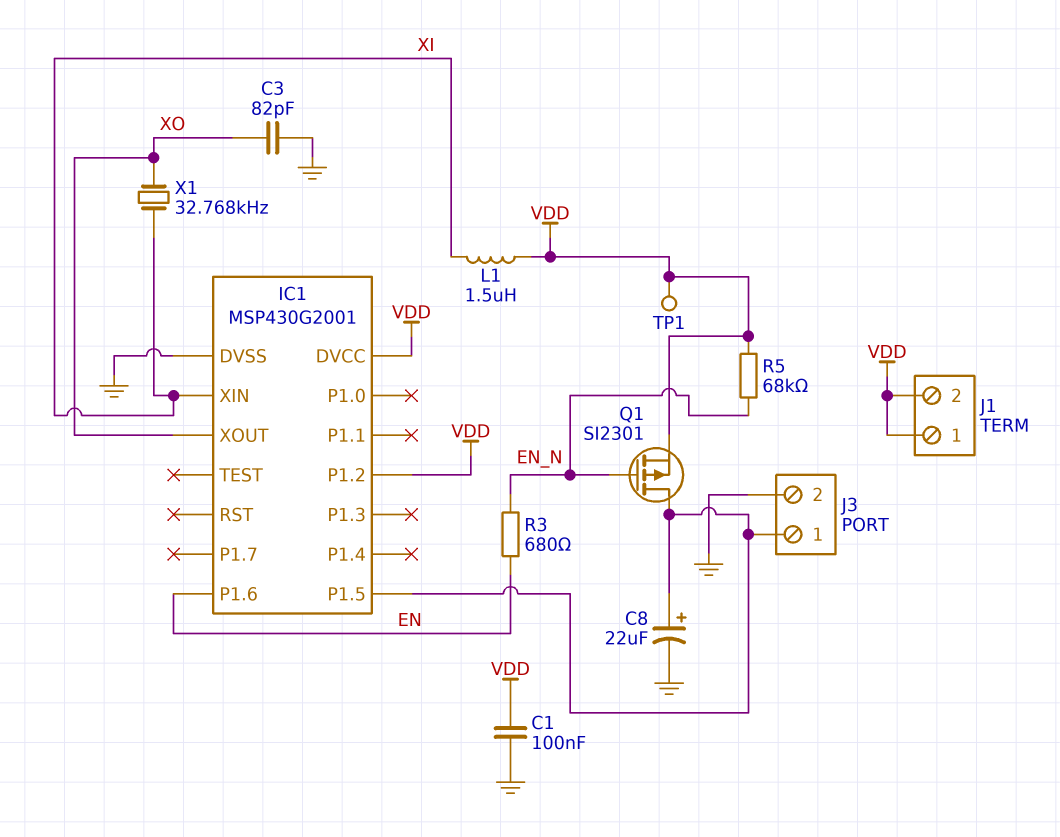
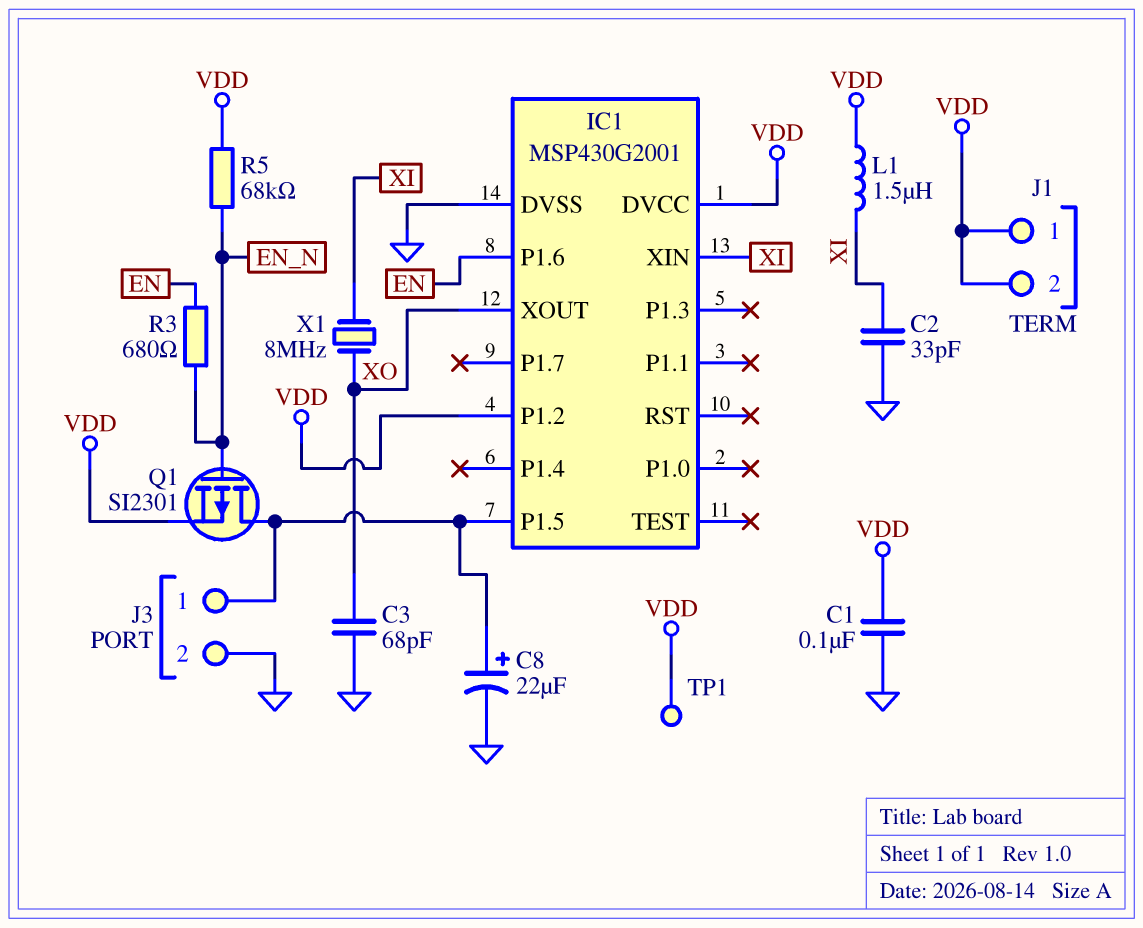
C2: none -> 33pF (GND, XI)
C3: 82pF (GND, XO) -> 68pF (GND, XO)
X1: 32.768kHz (XI, XO) -> 8MHz (XI, XO)

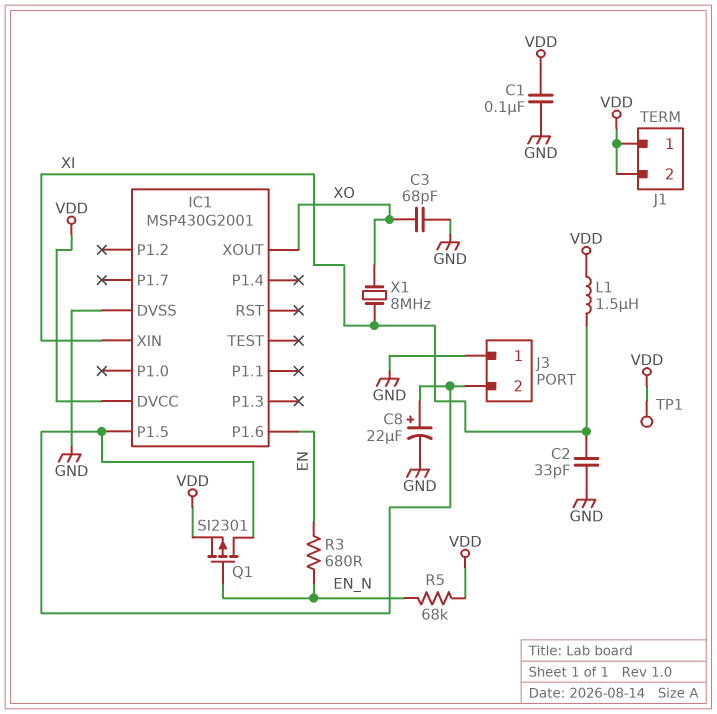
IC1 pin P1.2: VDD -> none
J3 pin 1: IC1/P1.5 -> GND
J3 pin 2: GND -> IC1/P1.5

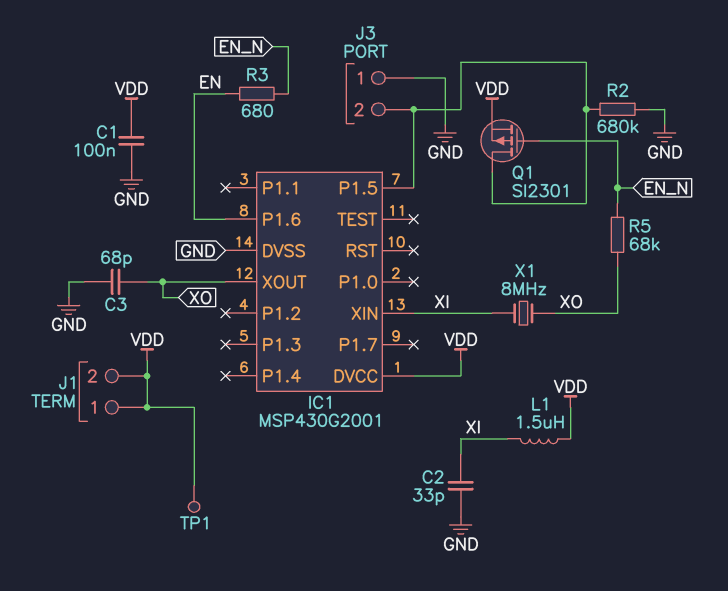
C8: 22uF (plus IC1/P1.5, minus GND) -> none
R2: none -> 680k (GND, IC1/P1.5)
R5: 68k (EN_N, VDD) -> 68k (EN_N, XO)

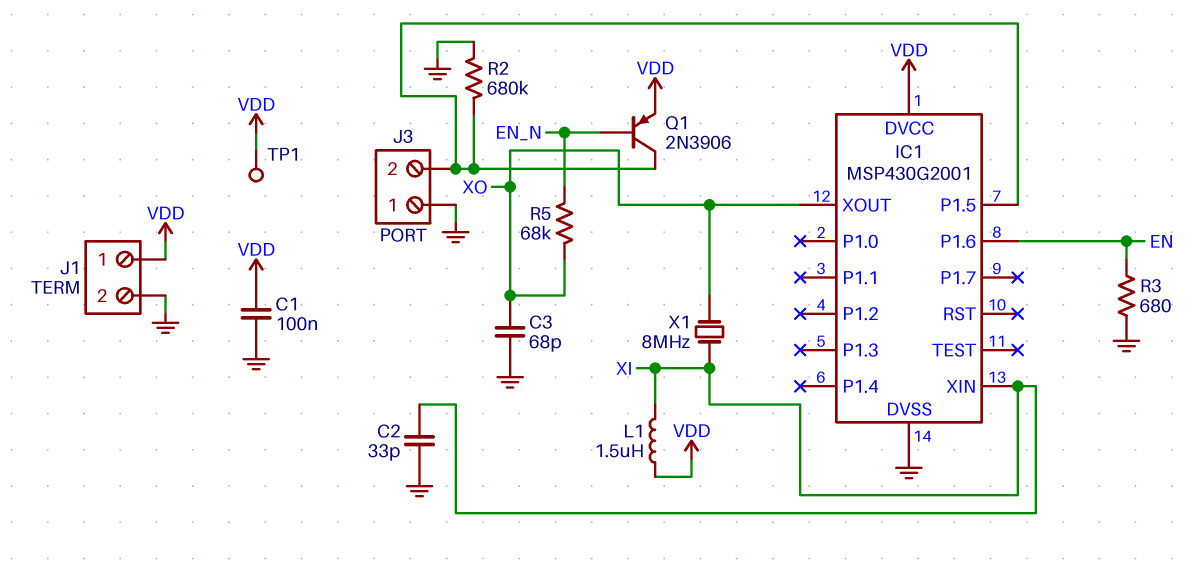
J1 pin 2: VDD -> GND
Q1: PMOS SI2301 (G EN_N, D IC1/P1.5, S VDD) -> PNP 2N3906 (B EN_N, C IC1/P1.5, E VDD)
R3: 680 (EN, EN_N) -> 680 (EN, GND)

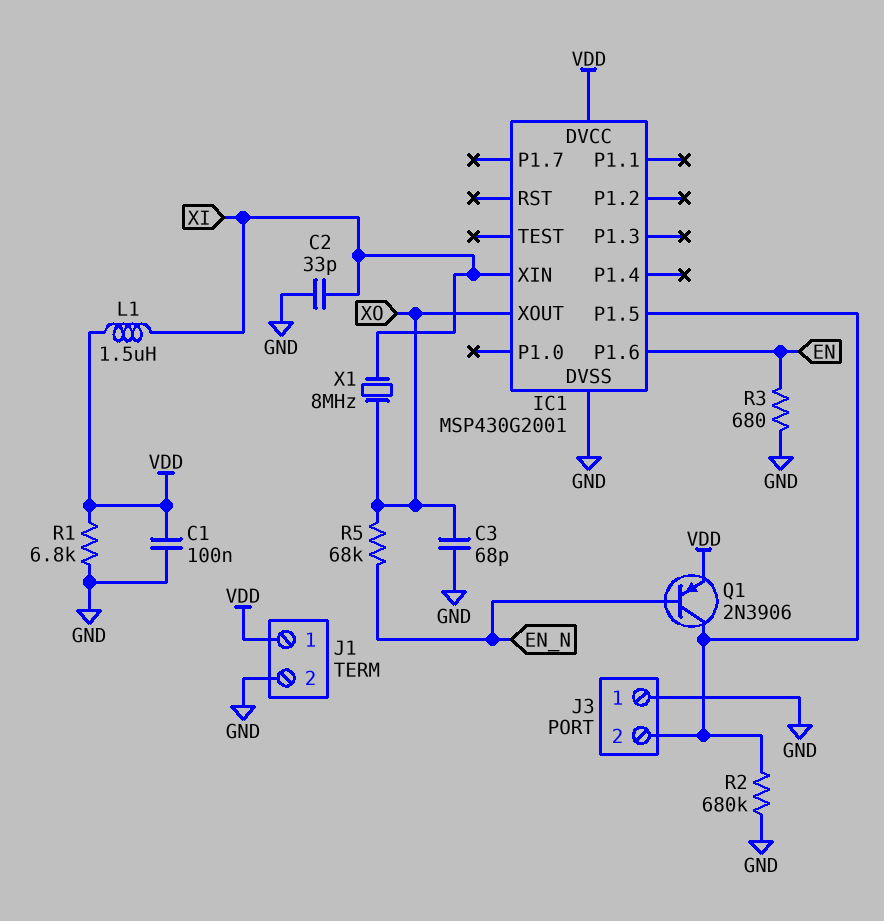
R1: none -> 6.8k (GND, VDD)
TP1: test point (VDD) -> none

